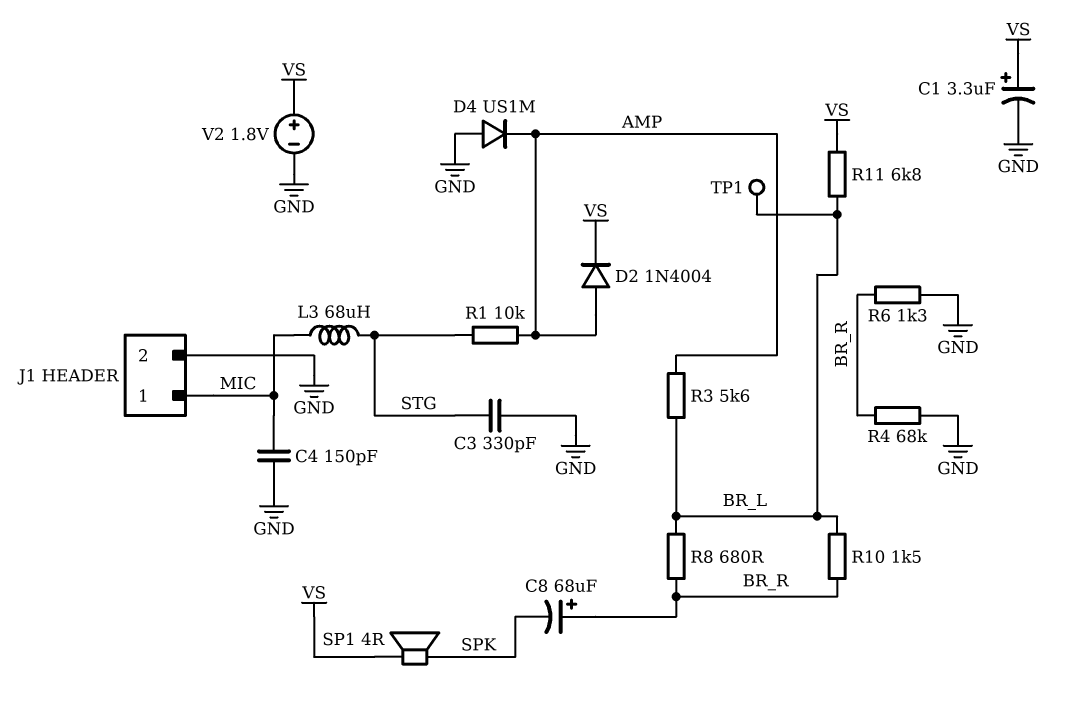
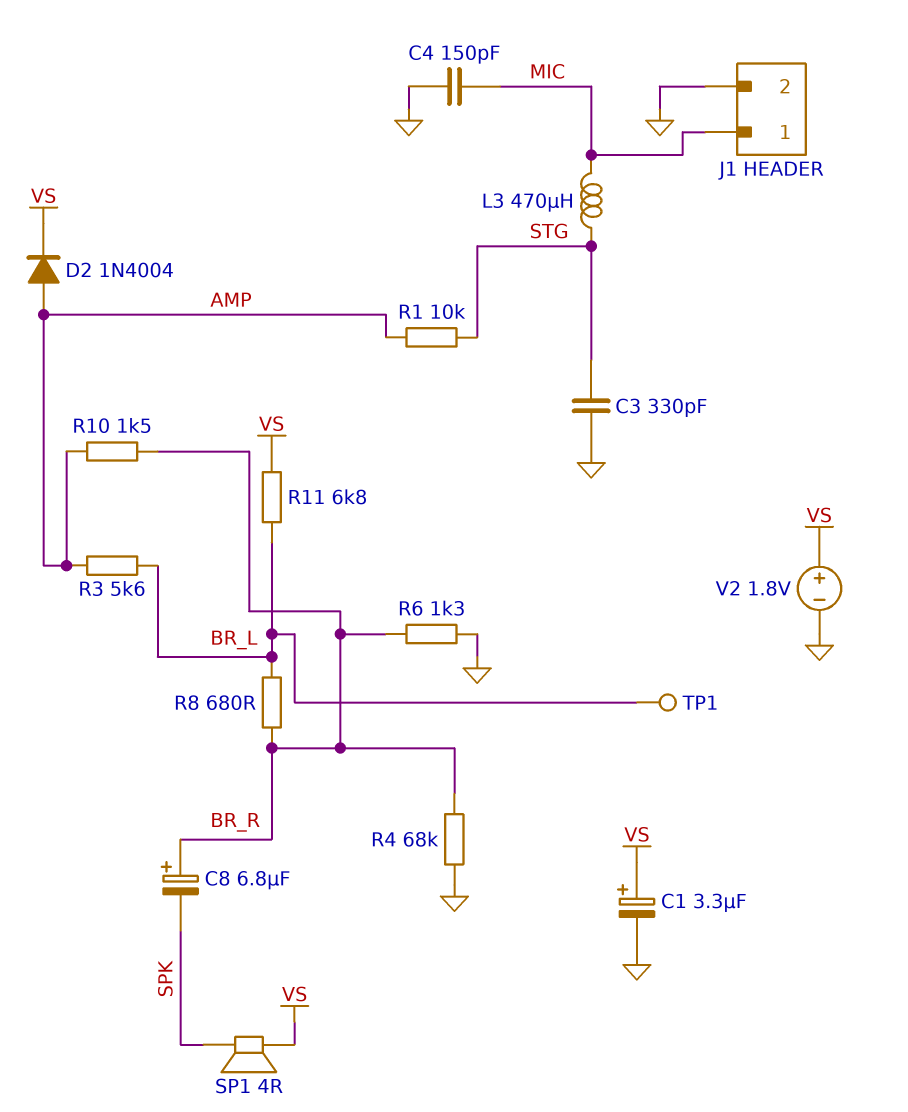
C8: 68uF (plus BR_R, minus SPK) -> 6.8uF (plus BR_R, minus SPK)
D4: diode US1M (A GND, K AMP) -> none
L3: 68uH (MIC, STG) -> 470uH (MIC, STG)
R10: 1.5k (BR_L, BR_R) -> 1.5k (AMP, BR_R)

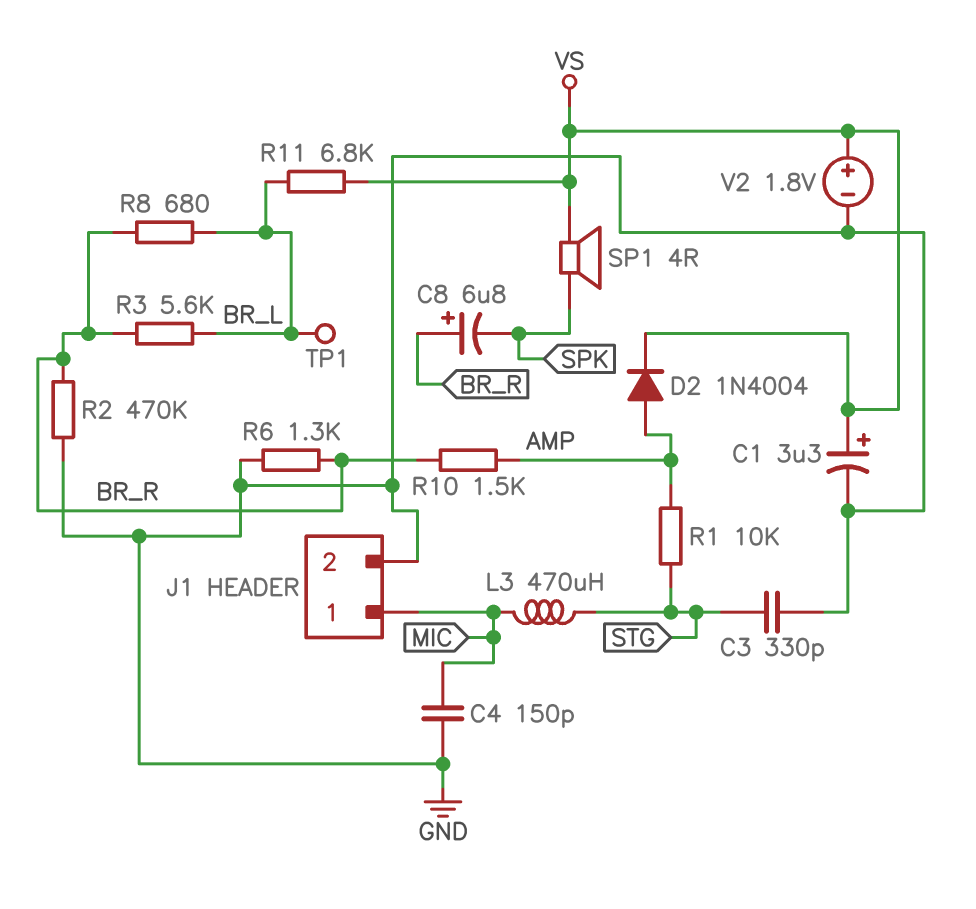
R2: none -> 470k (BR_R, GND)
R3: 5.6k (AMP, BR_L) -> 5.6k (BR_L, BR_R)
R4: 68k (BR_R, GND) -> none

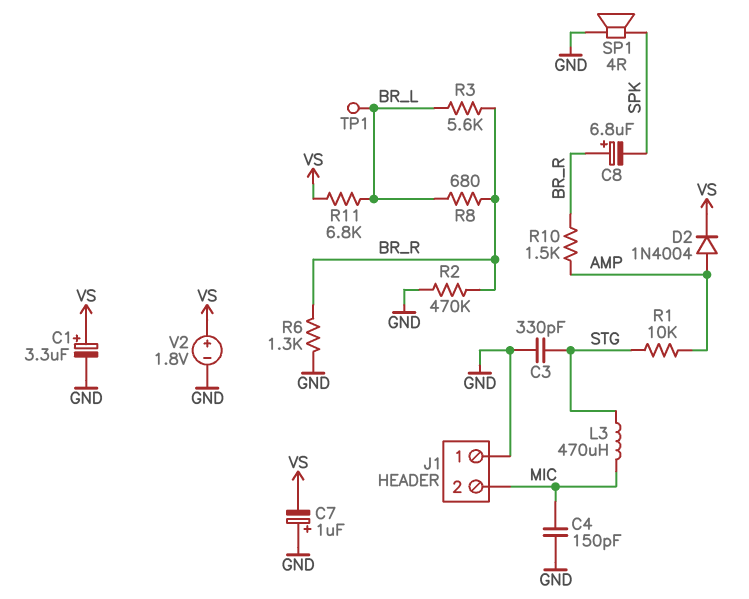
C7: none -> 1uF (plus GND, minus VS)
J1 pin 1: MIC -> GND
J1 pin 2: GND -> MIC
SP1: speaker 4R (SPK, VS) -> speaker 4R (GND, SPK)

